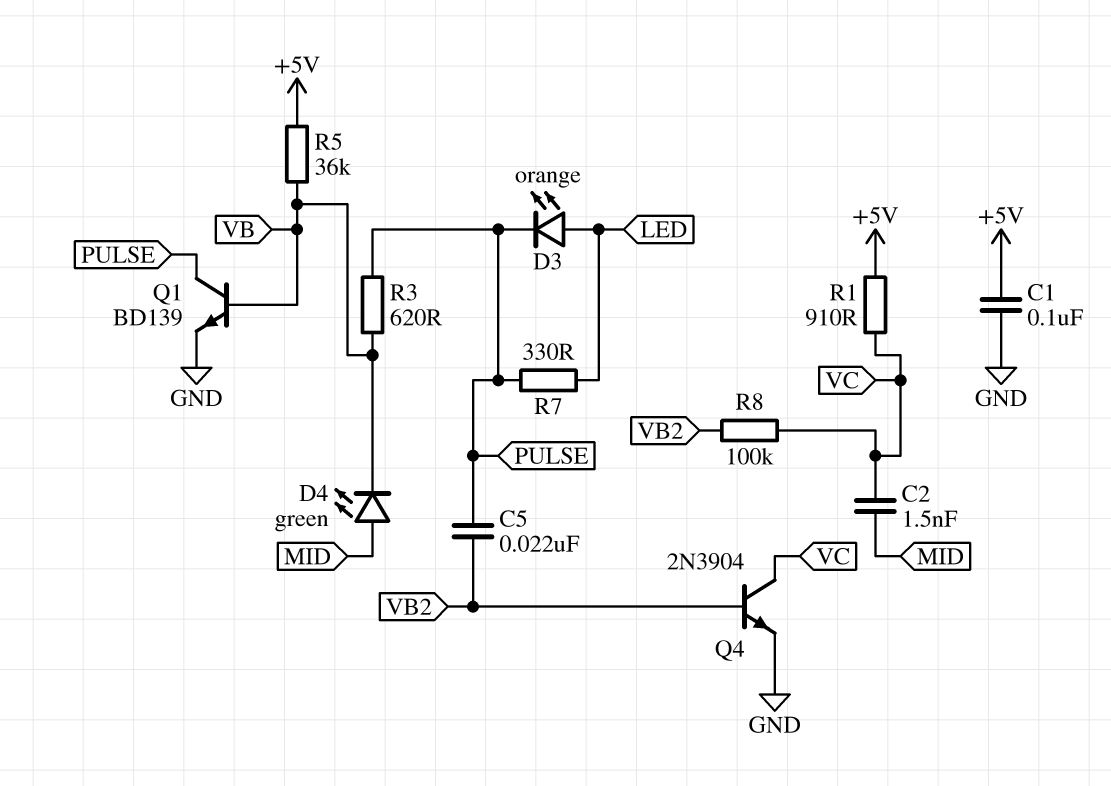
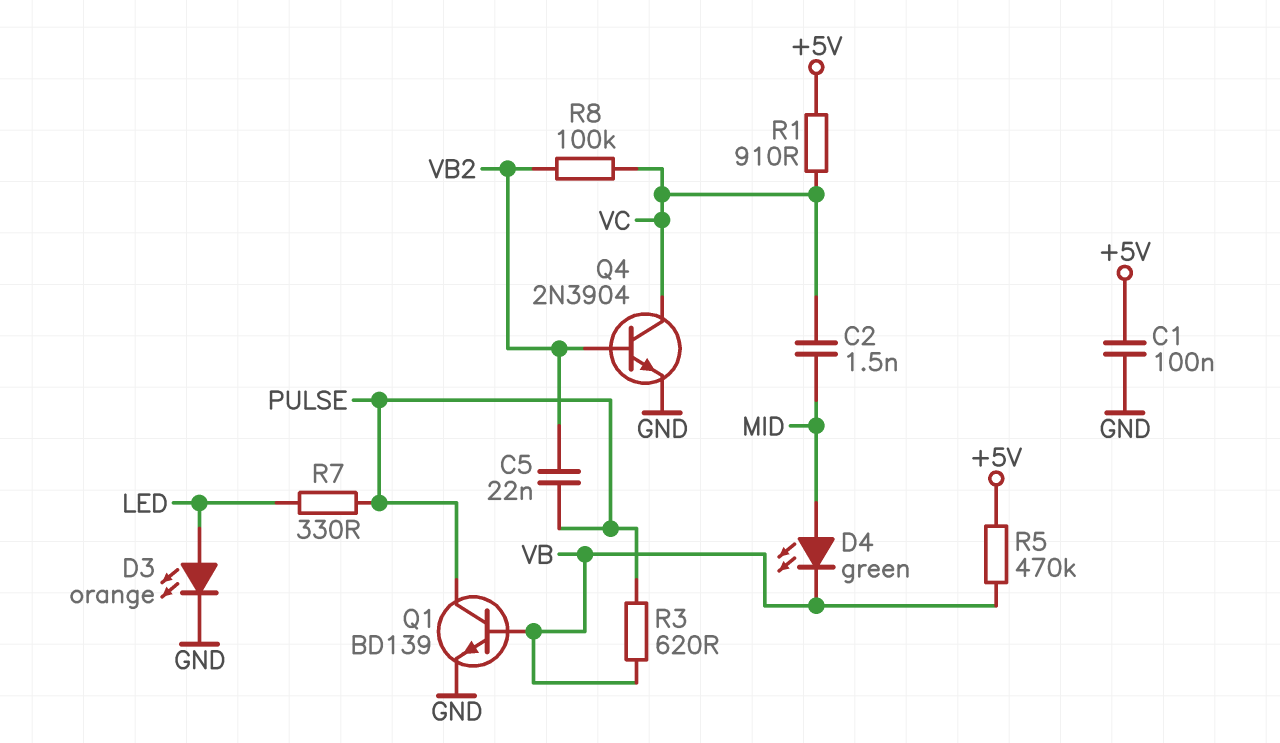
D3: LED orange (A LED, K PULSE) -> LED orange (A LED, K GND)
R5: 36k (+5V, VB) -> 470k (+5V, VB)

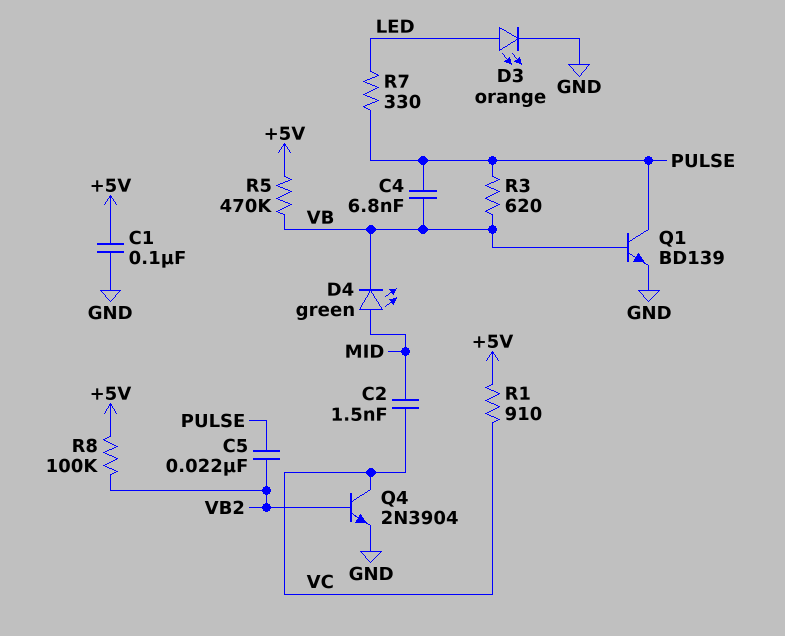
C4: none -> 6.8nF (PULSE, VB)
R8: 100k (VB2, VC) -> 100k (+5V, VB2)

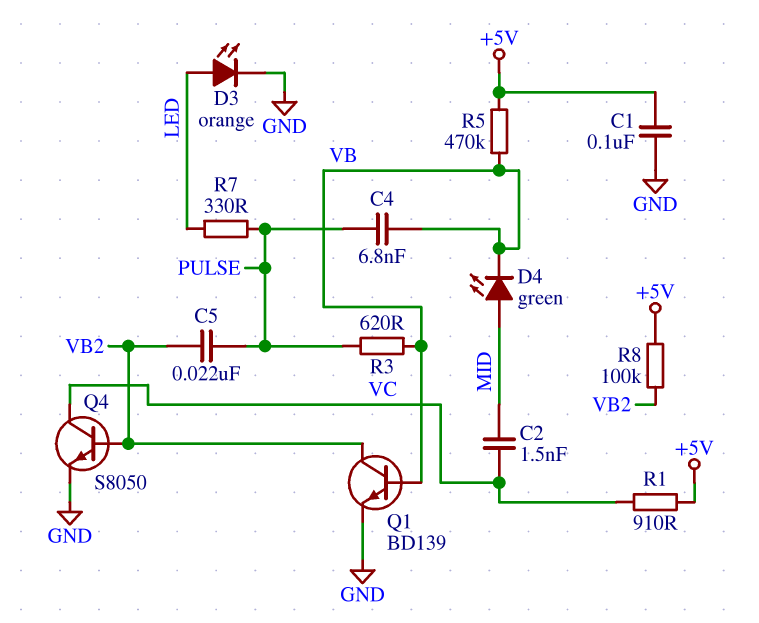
Q1: NPN BD139 (B VB, C PULSE, E GND) -> NPN BD139 (B VB, C VB2, E GND)
Q4: NPN 2N3904 (B VB2, C VC, E GND) -> NPN S8050 (B VB2, C VC, E GND)

